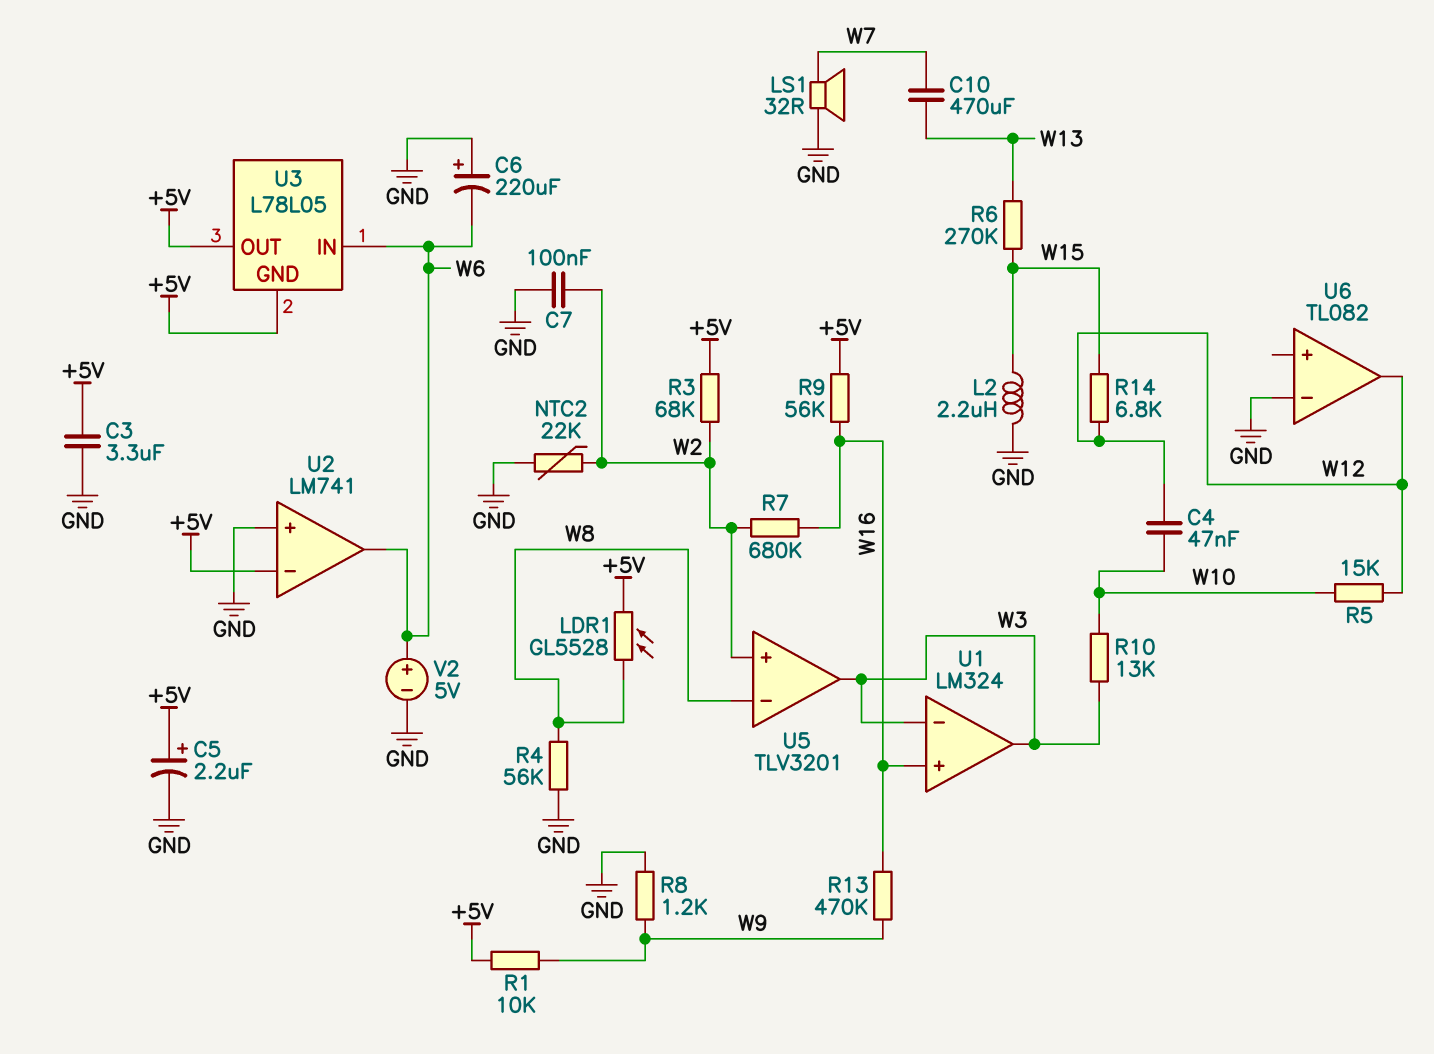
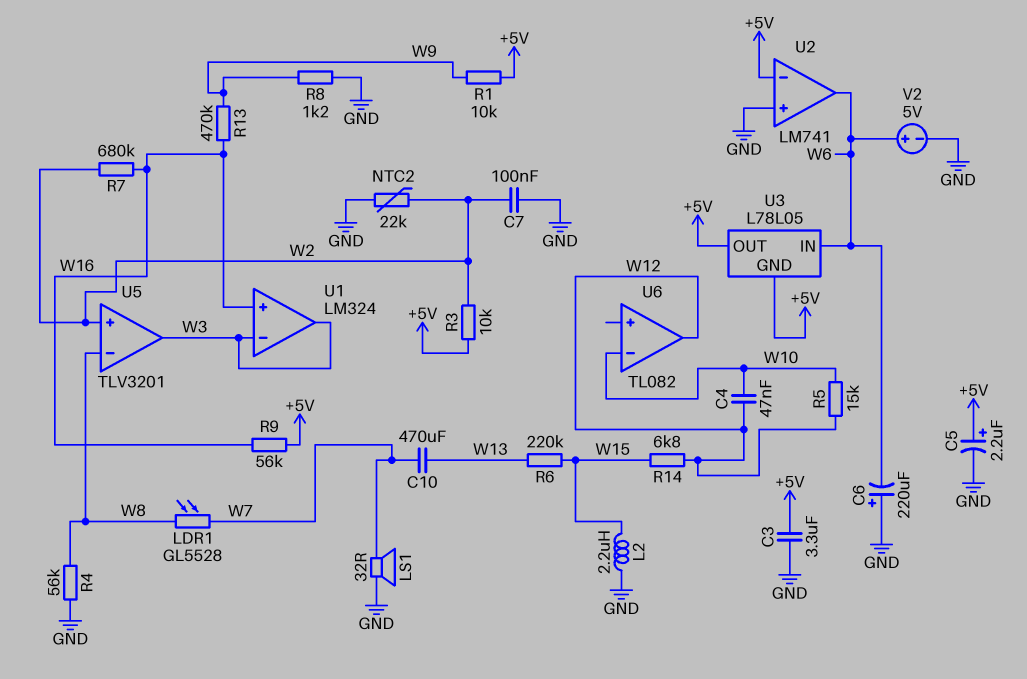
LDR1: GL5528 (+5V, W8) -> GL5528 (W7, W8)
R3: 68k (+5V, W2) -> 10k (+5V, W2)
R6: 270k (W13, W15) -> 220k (W13, W15)
R10: 13k (W3, W10) -> none
U6 pin in-: GND -> W10

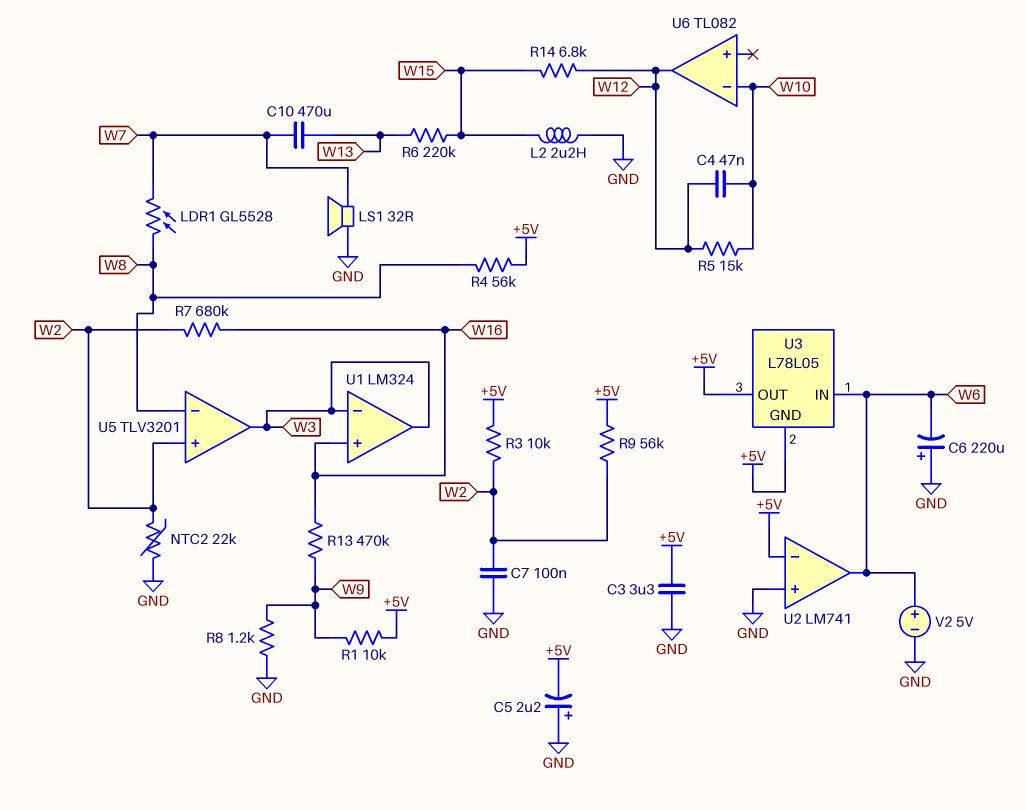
C5: 2.2uF (plus +5V, minus GND) -> 2.2uF (plus GND, minus +5V)
R4: 56k (GND, W8) -> 56k (+5V, W8)
R9: 56k (+5V, W16) -> 56k (+5V, W2)

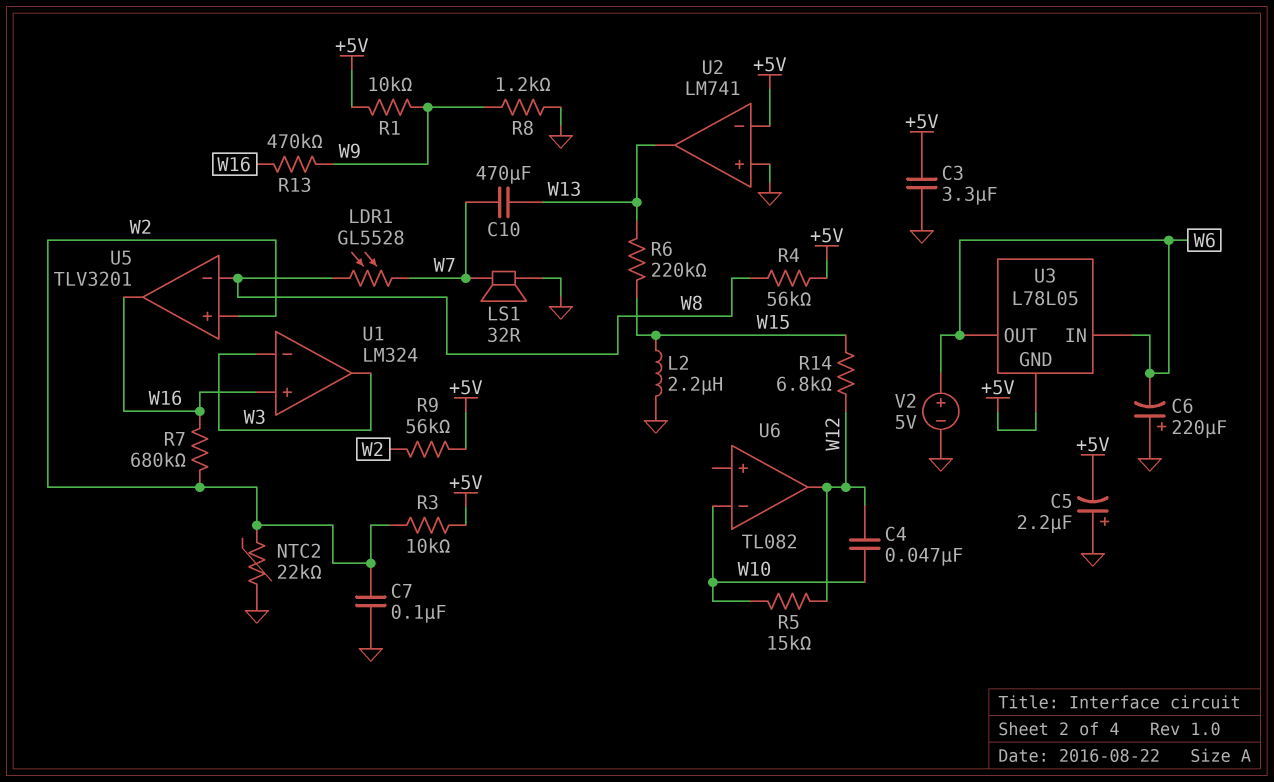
U2 pin out: W6 -> W13
U3 pin OUT: +5V -> W6
U5 pin out: W3 -> W16

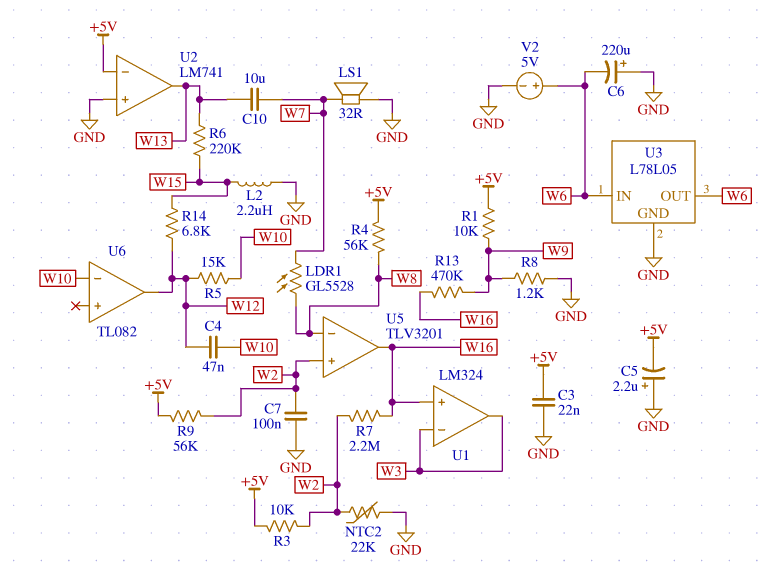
C3: 3.3uF (+5V, GND) -> 22nF (+5V, GND)
C10: 470uF (W7, W13) -> 10uF (W7, W13)
R7: 680k (W2, W16) -> 2.2M (W2, W16)
U3 pin GND: +5V -> GND

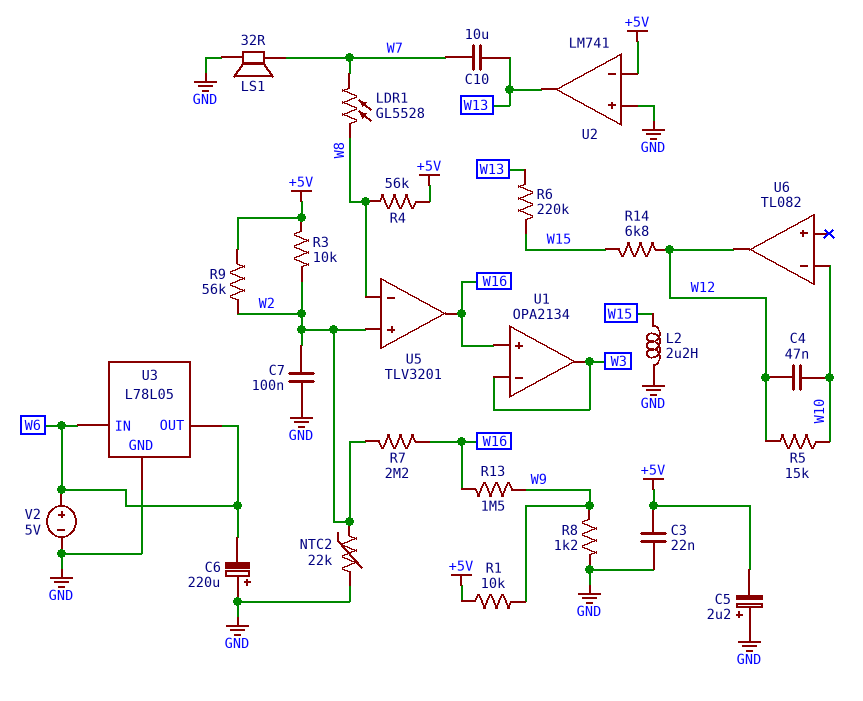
R13: 470k (W9, W16) -> 1.5M (W9, W16)
U1: LM324 -> OPA2134

